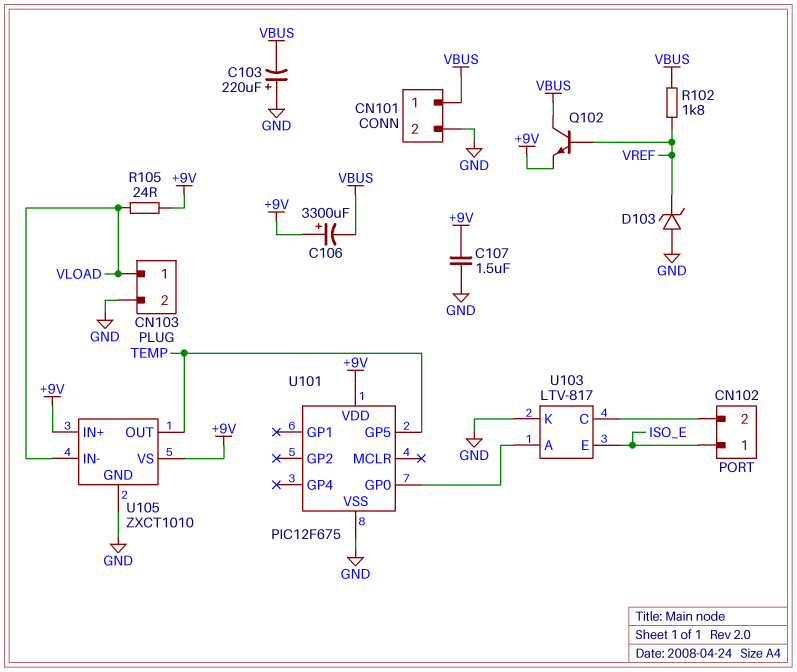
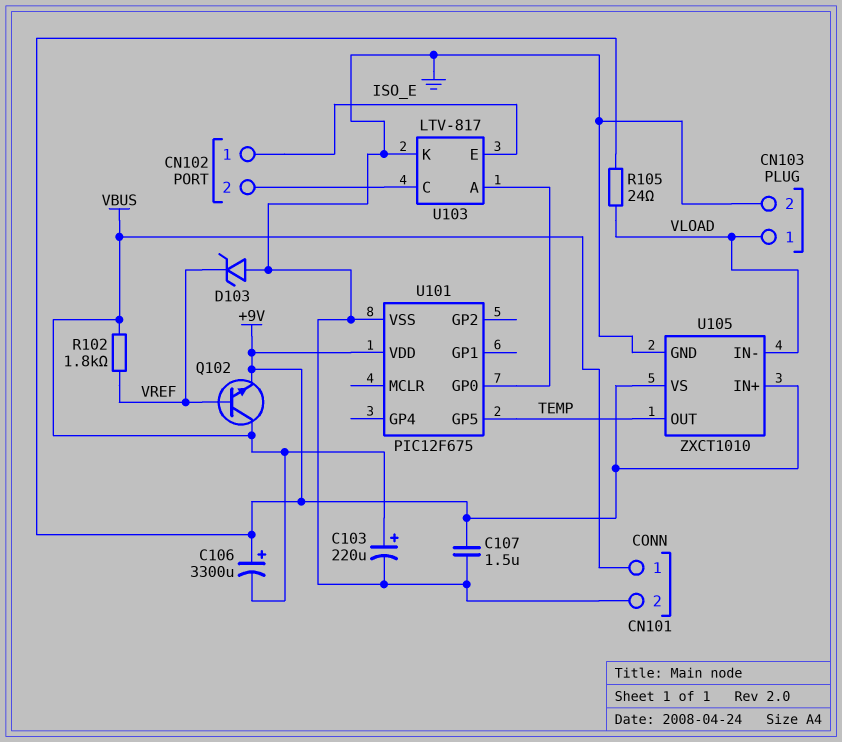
C103: 220uF (plus GND, minus VBUS) -> 220uF (plus VBUS, minus GND)

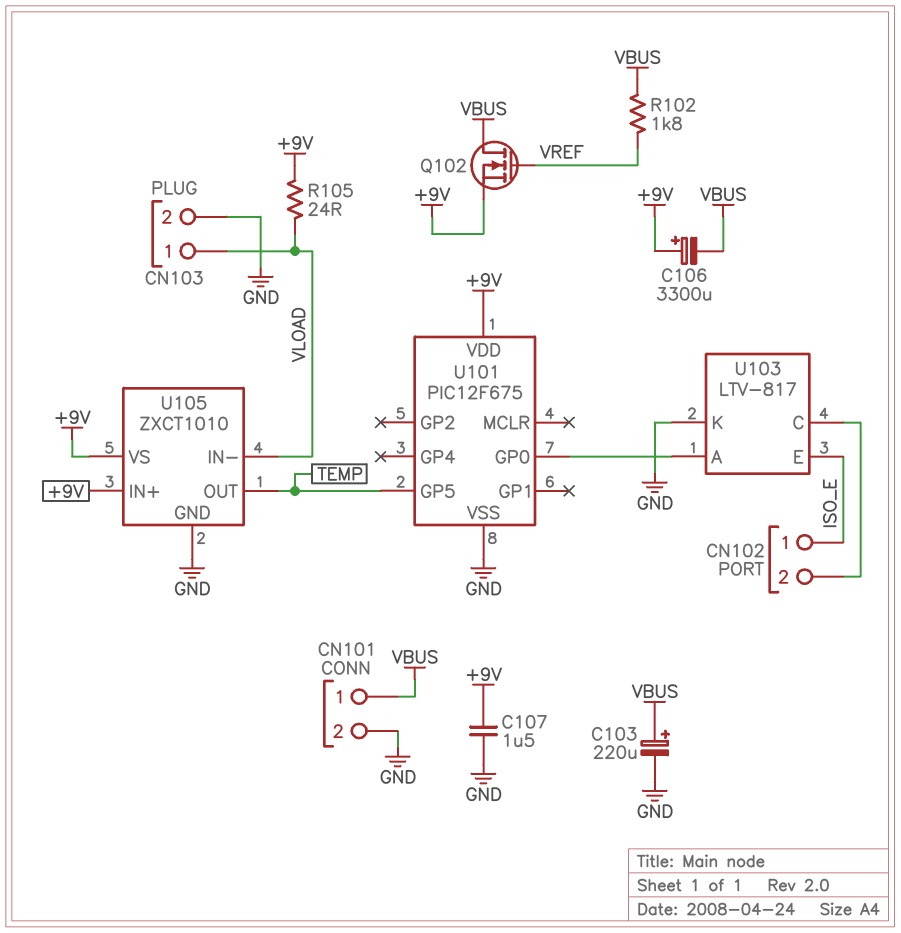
D103: zener (A GND, K VREF) -> none
Q102: NPN (B VREF, C VBUS, E +9V) -> NMOS (G VREF, D VBUS, S +9V)

